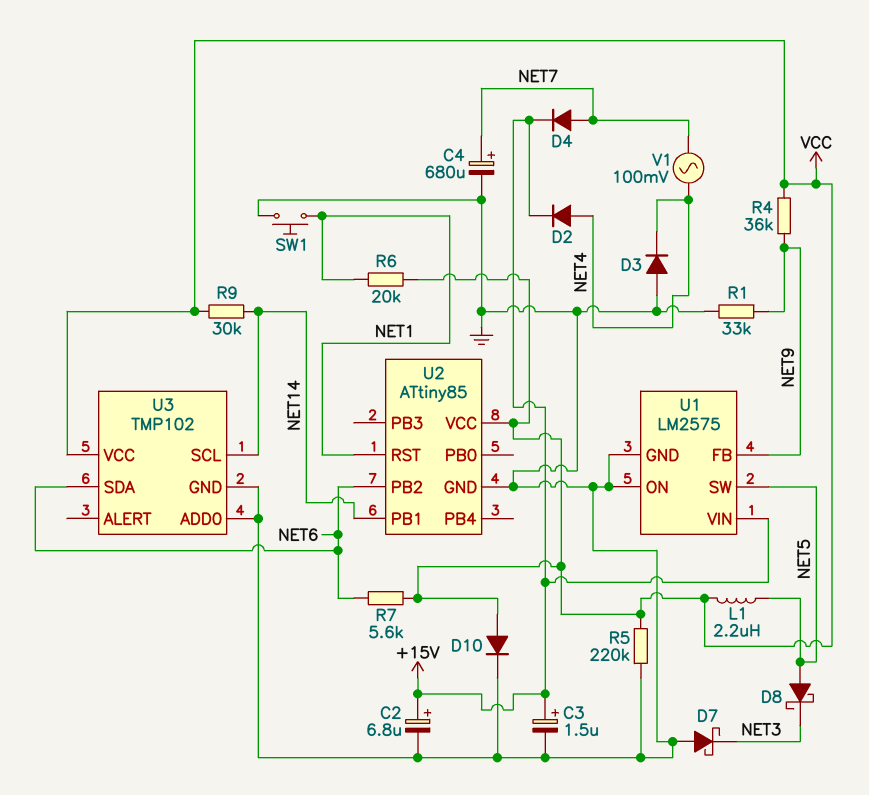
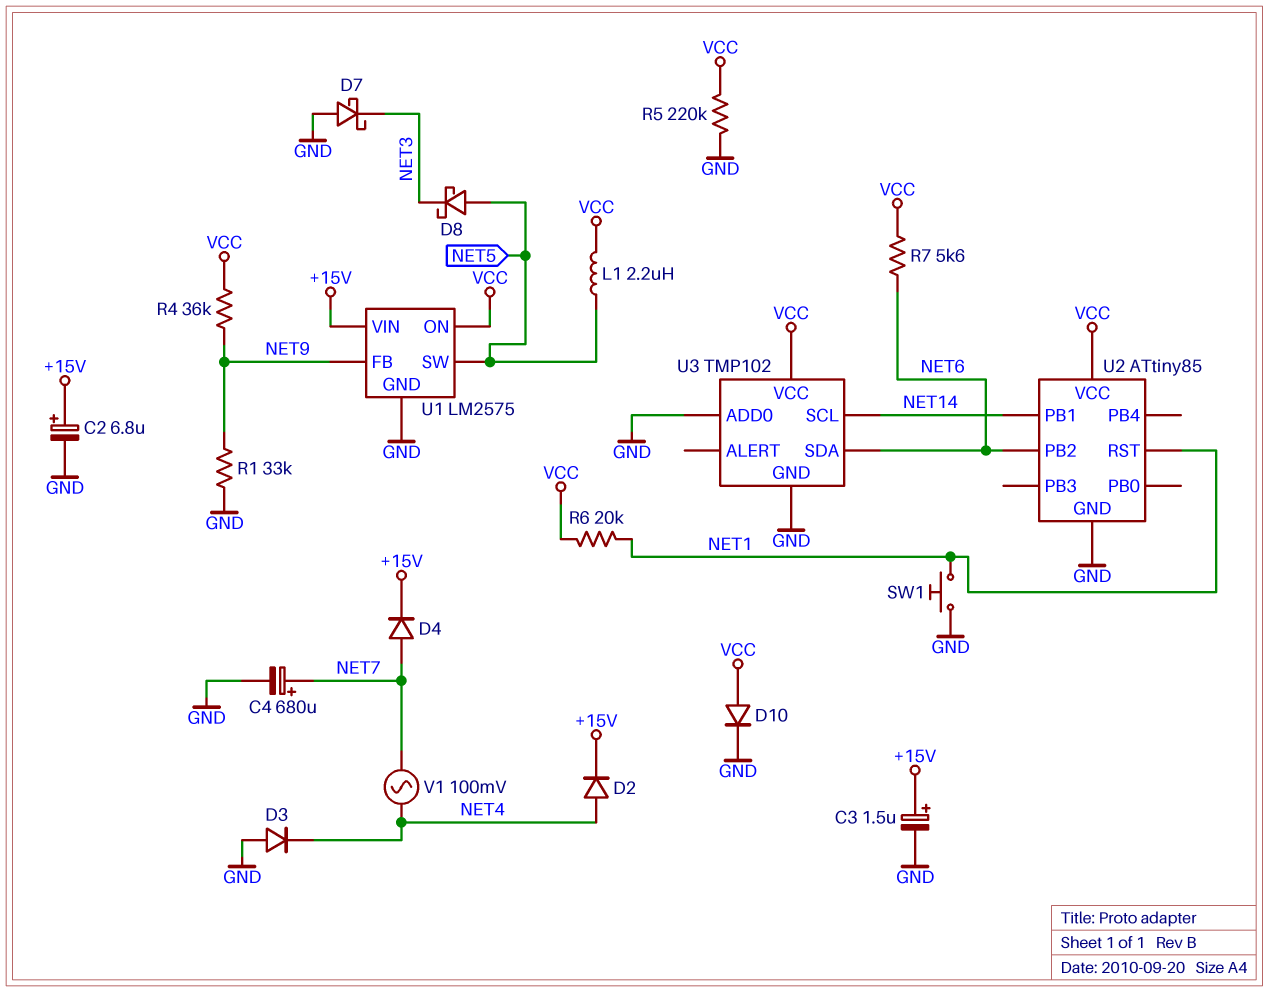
R9: 30k (NET14, VCC) -> none
U1 pin ON: GND -> VCC

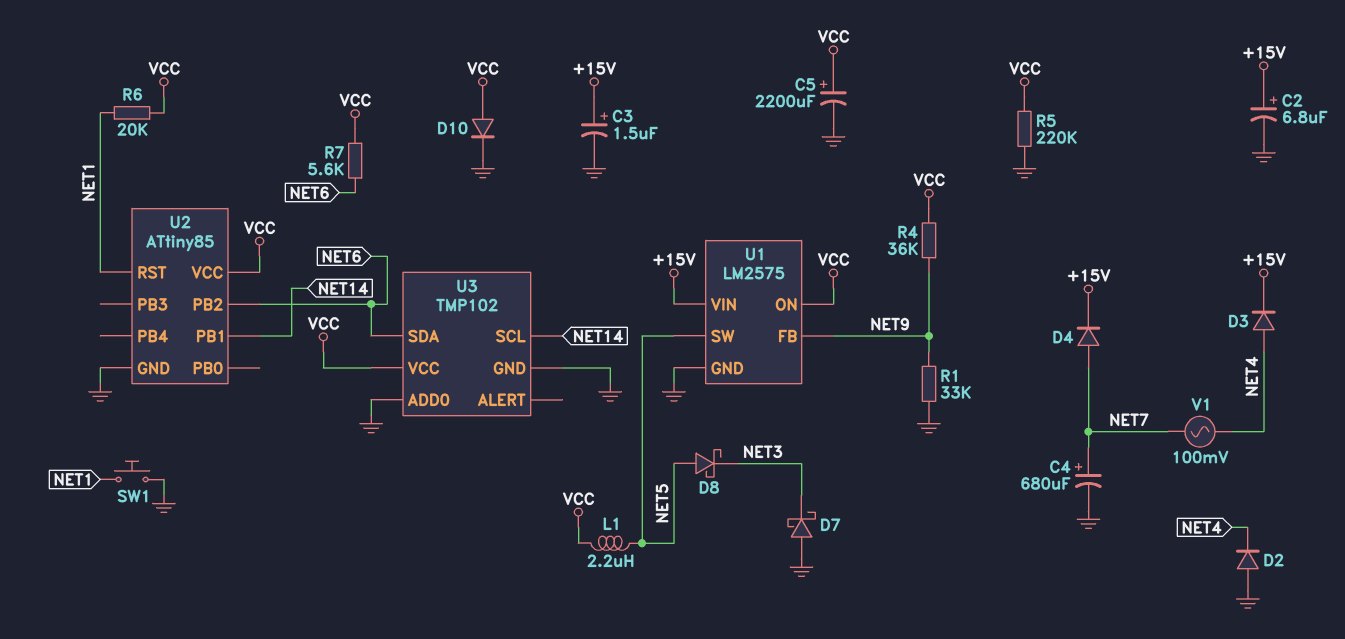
C5: none -> 2200uF (plus VCC, minus GND)
D2: diode (A NET4, K +15V) -> diode (A GND, K NET4)
D3: diode (A GND, K NET4) -> diode (A NET4, K +15V)

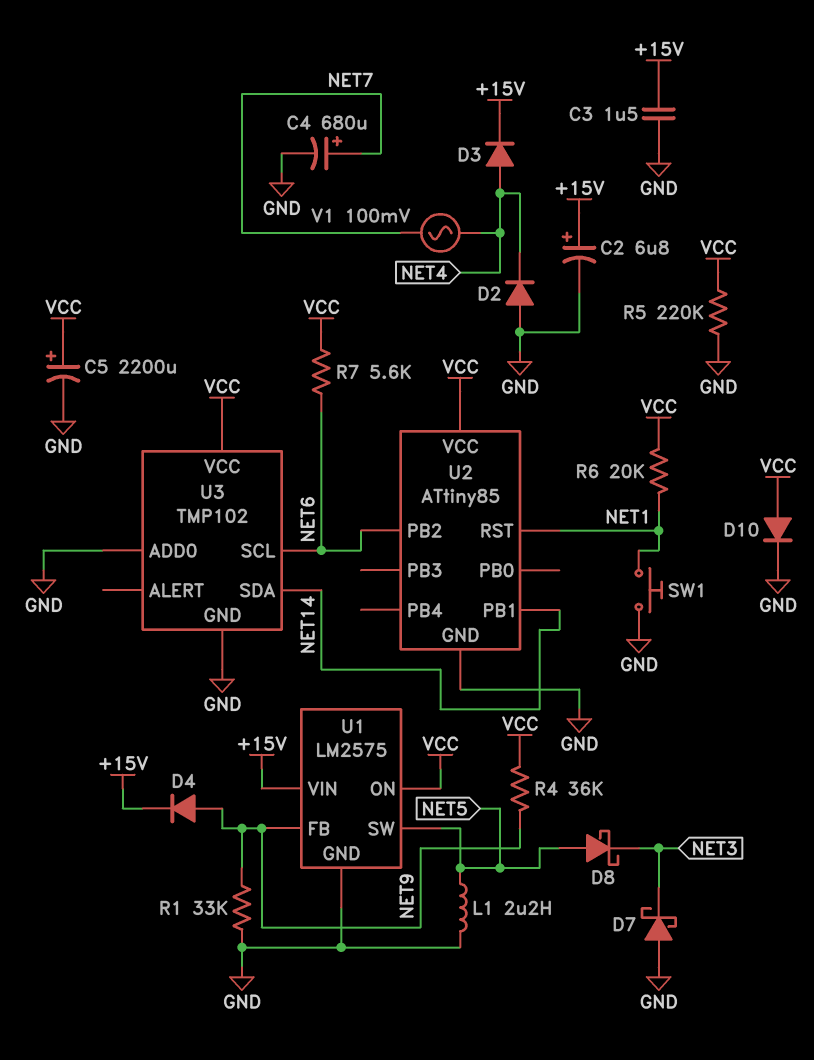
C3: 1.5uF (plus +15V, minus GND) -> 1.5uF (+15V, GND)
D4: diode (A NET7, K +15V) -> diode (A NET9, K +15V)
L1: 2.2uH (NET5, VCC) -> 2.2uH (GND, NET5)
U3 pin SCL: NET14 -> NET6
U3 pin SDA: NET6 -> NET14

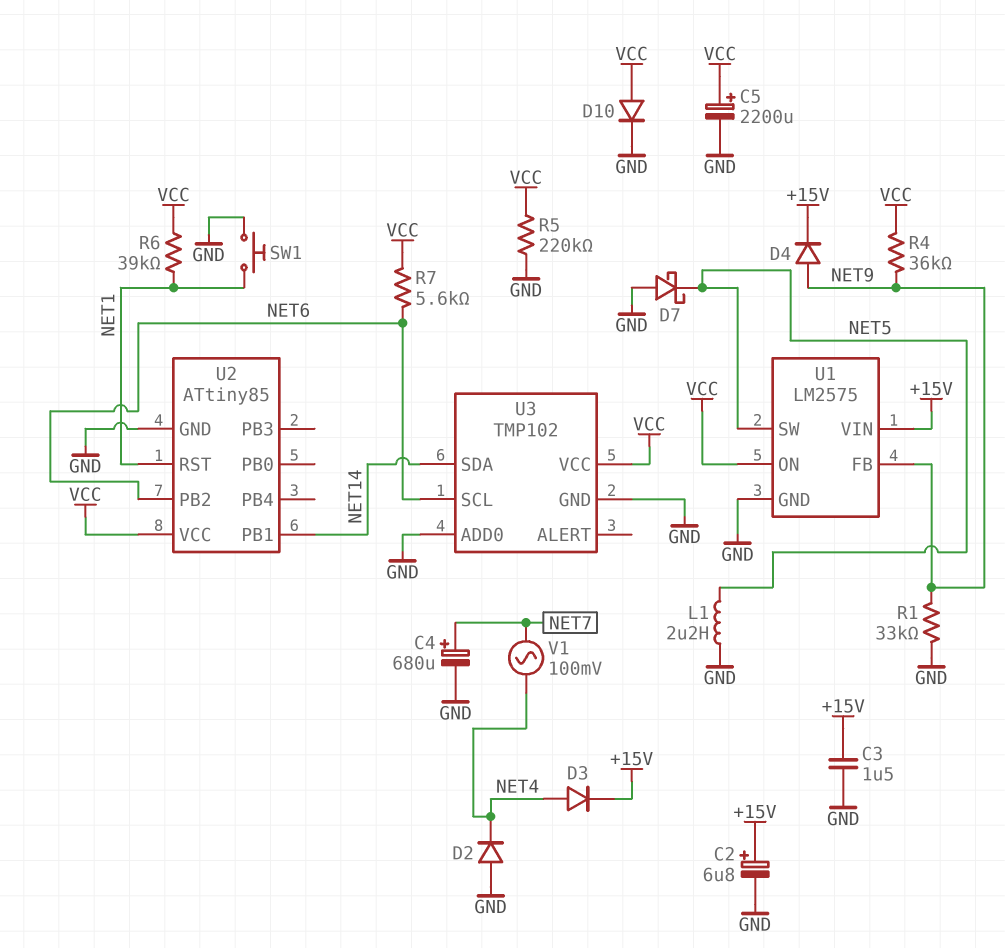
D7: schottky (A GND, K NET3) -> schottky (A GND, K NET5)
D8: schottky (A NET5, K NET3) -> none
R6: 20k (NET1, VCC) -> 39k (NET1, VCC)

